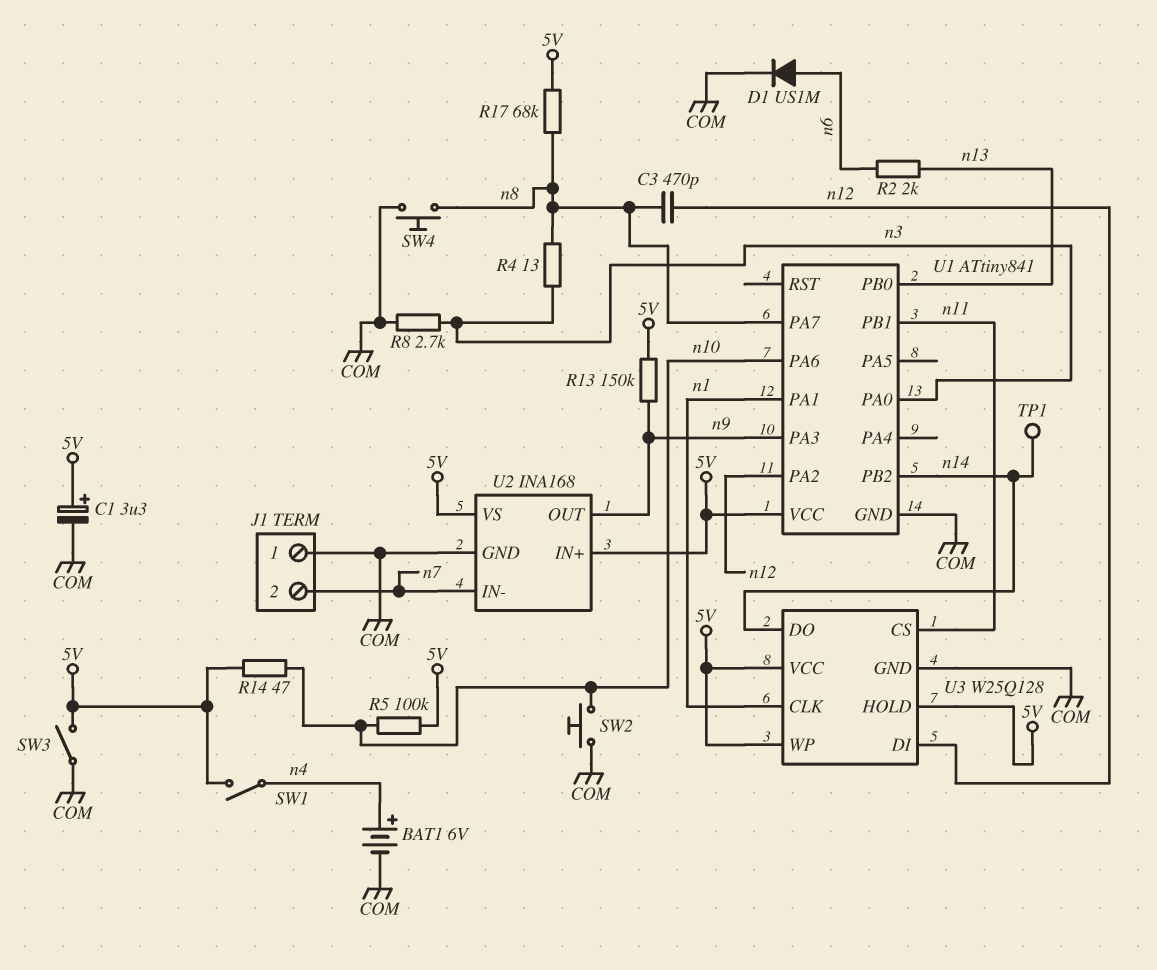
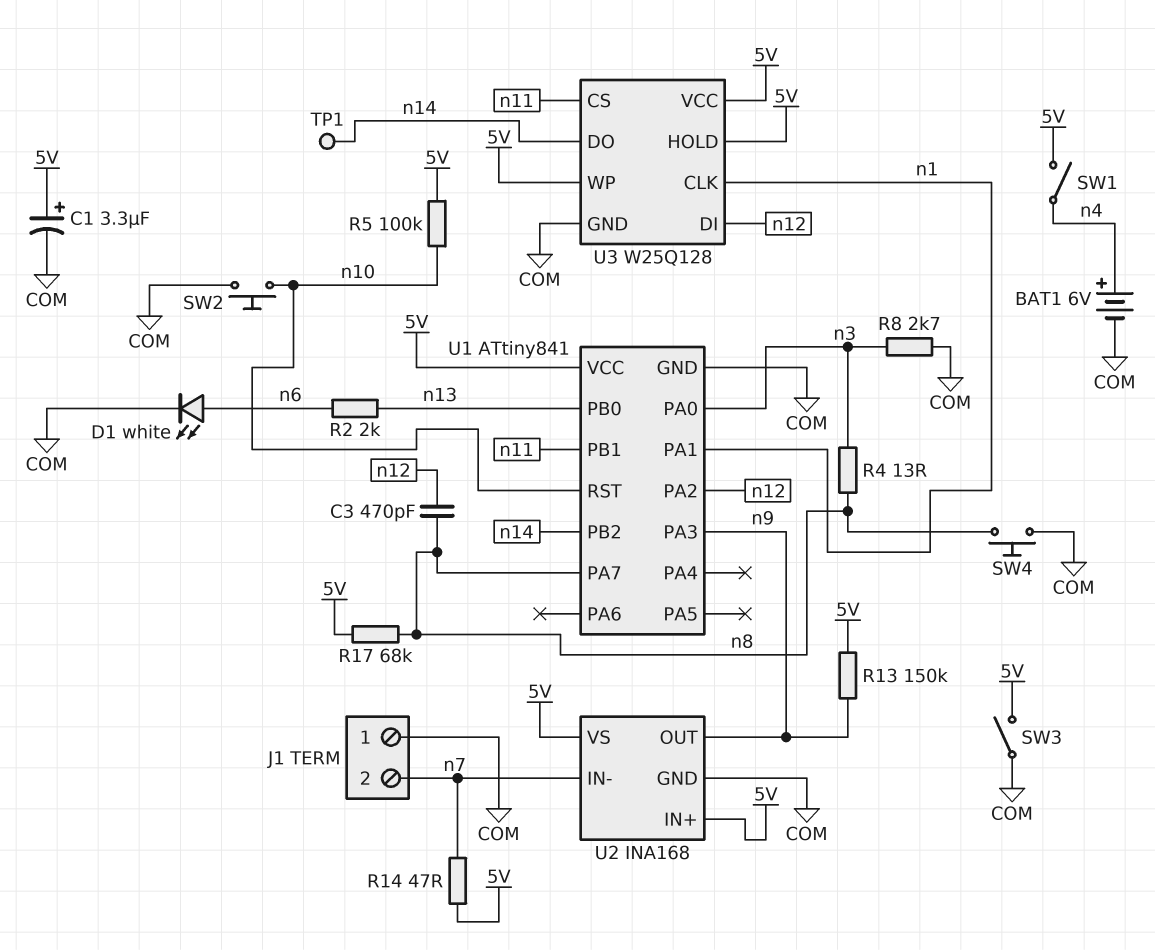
D1: diode US1M (A n6, K COM) -> LED white (A n6, K COM)
R14: 47 (5V, n10) -> 47 (5V, n7)
U1 pin PA6: n10 -> none
U1 pin RST: none -> n10

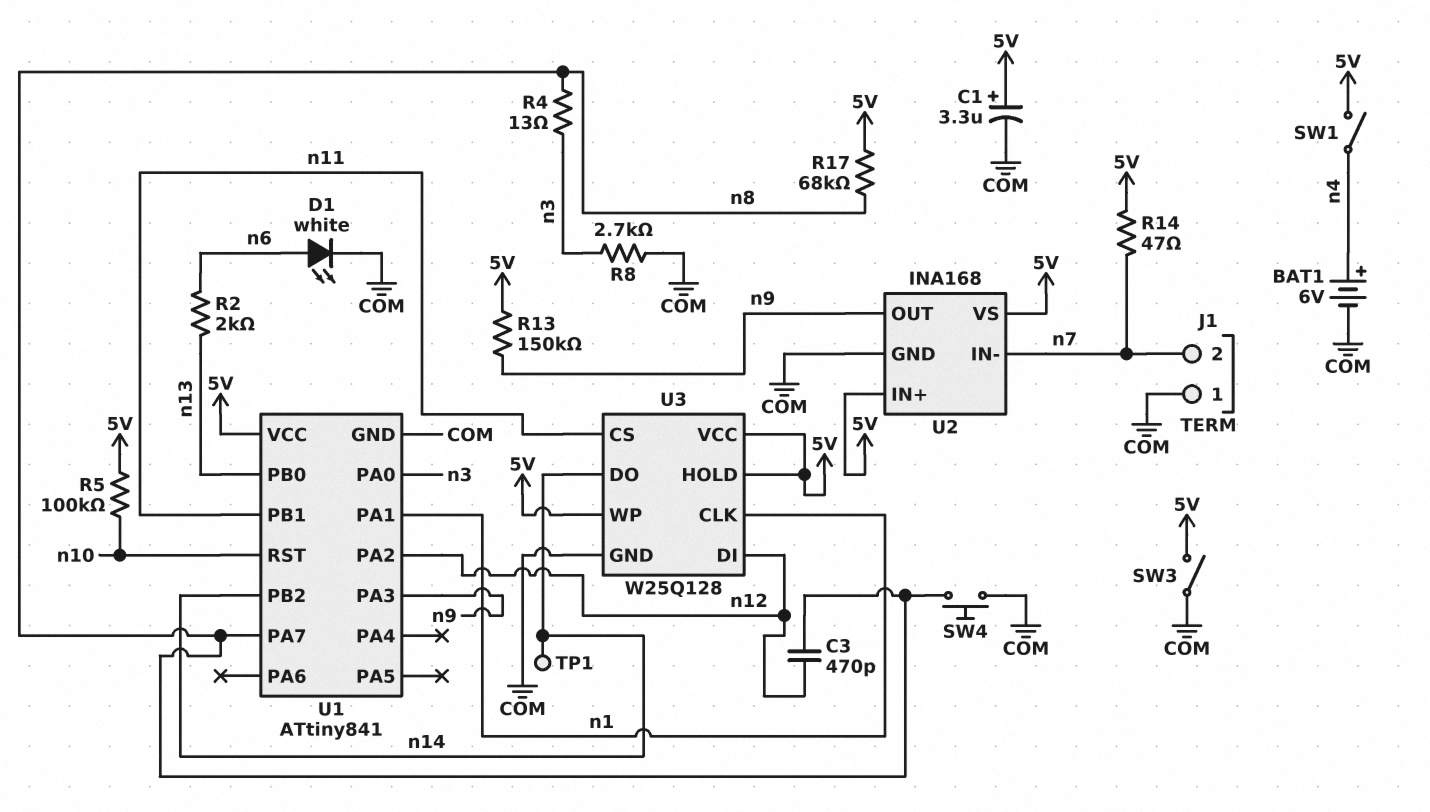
SW2: button (COM, n10) -> none

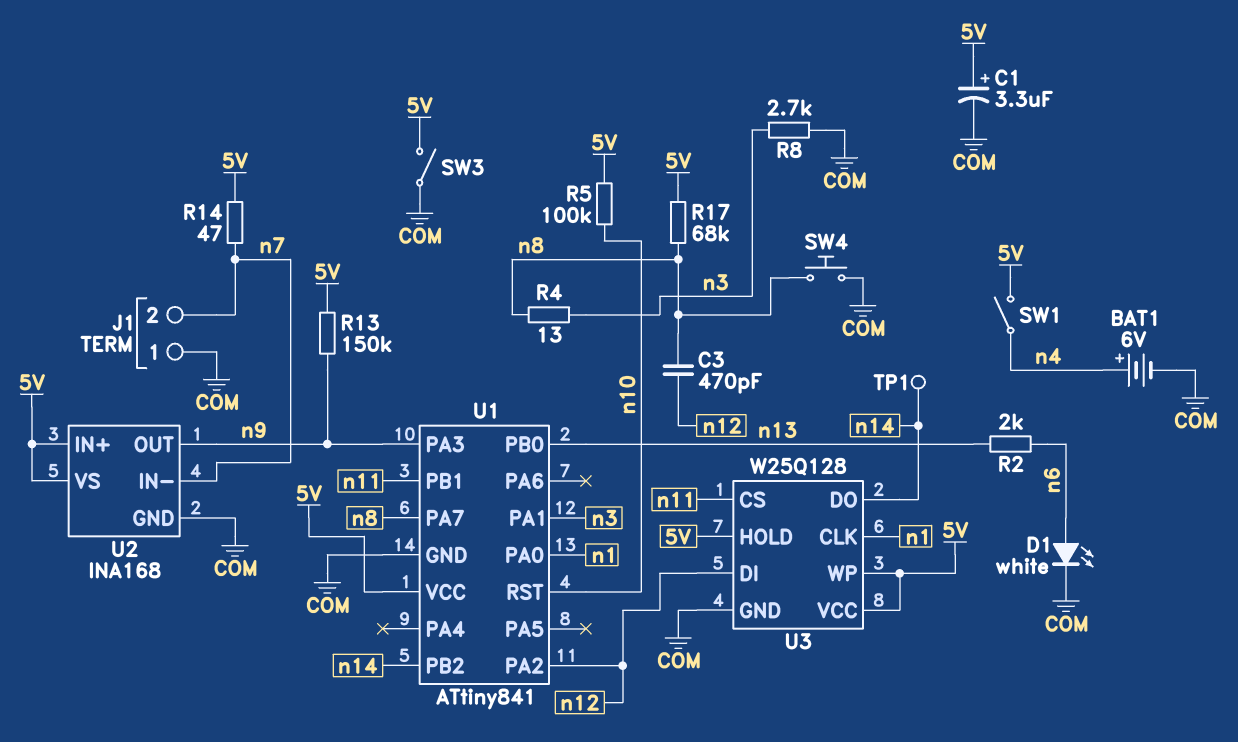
U1 pin PA0: n3 -> n1
U1 pin PA1: n1 -> n3

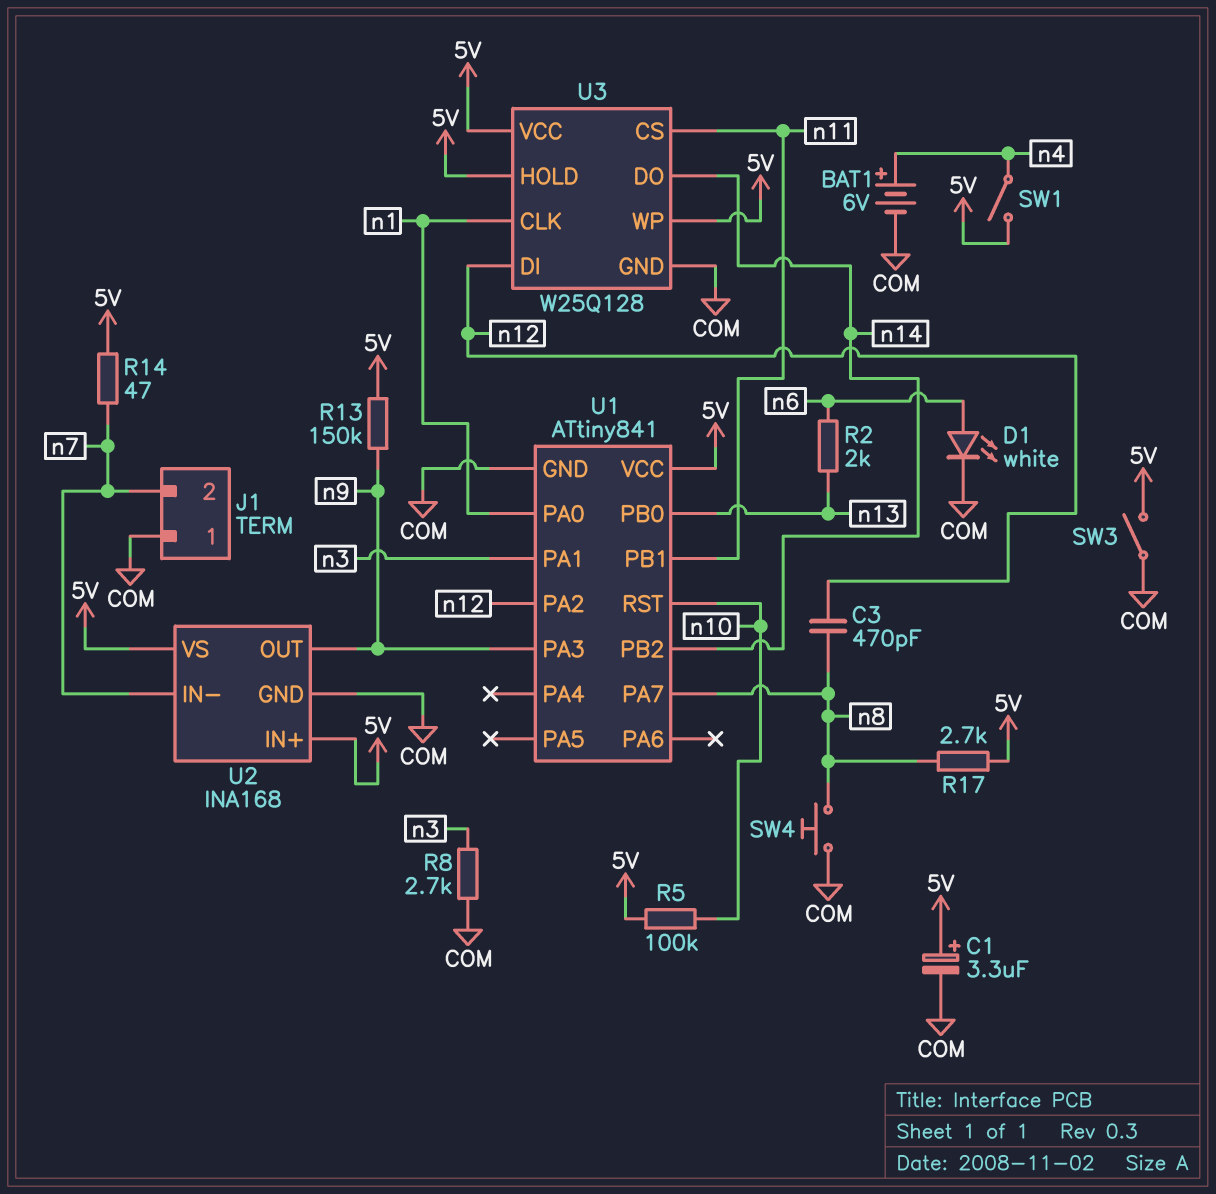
R4: 13 (n3, n8) -> none
R17: 68k (5V, n8) -> 2.7k (5V, n8)
TP1: test point (n14) -> none

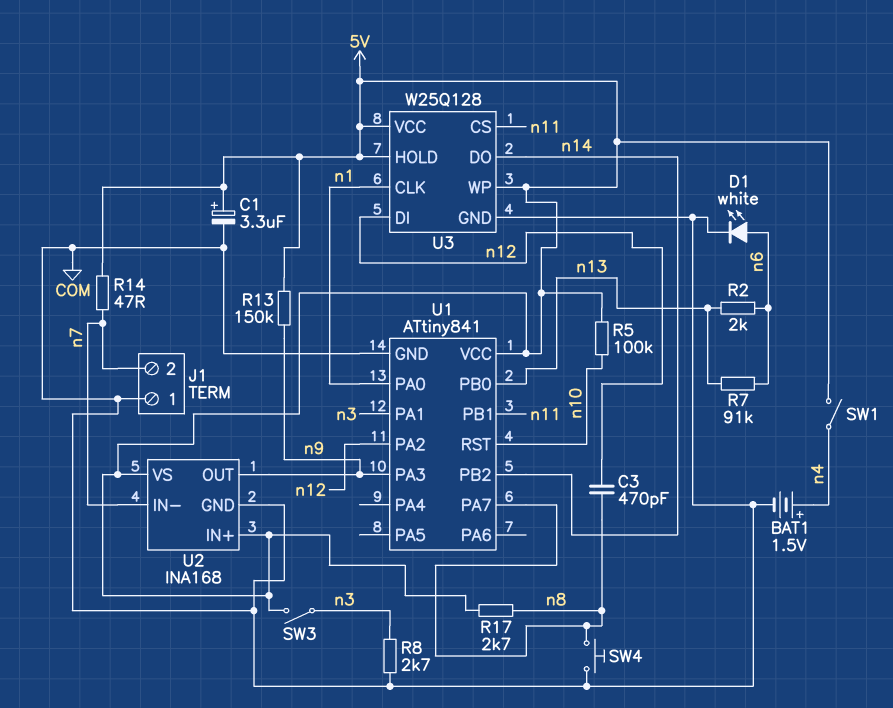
BAT1: 6V (plus n4, minus COM) -> 1.5V (plus n4, minus COM)
R7: none -> 91k (n6, n13)
SW3: switch (5V, COM) -> switch (5V, n3)

